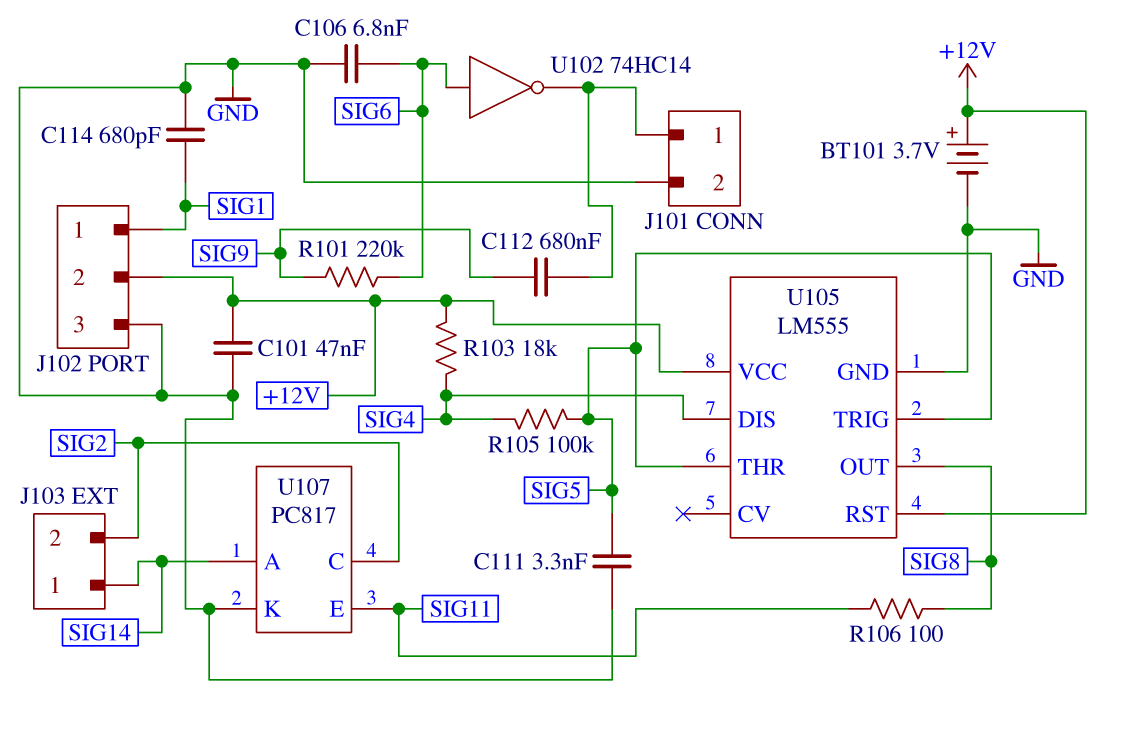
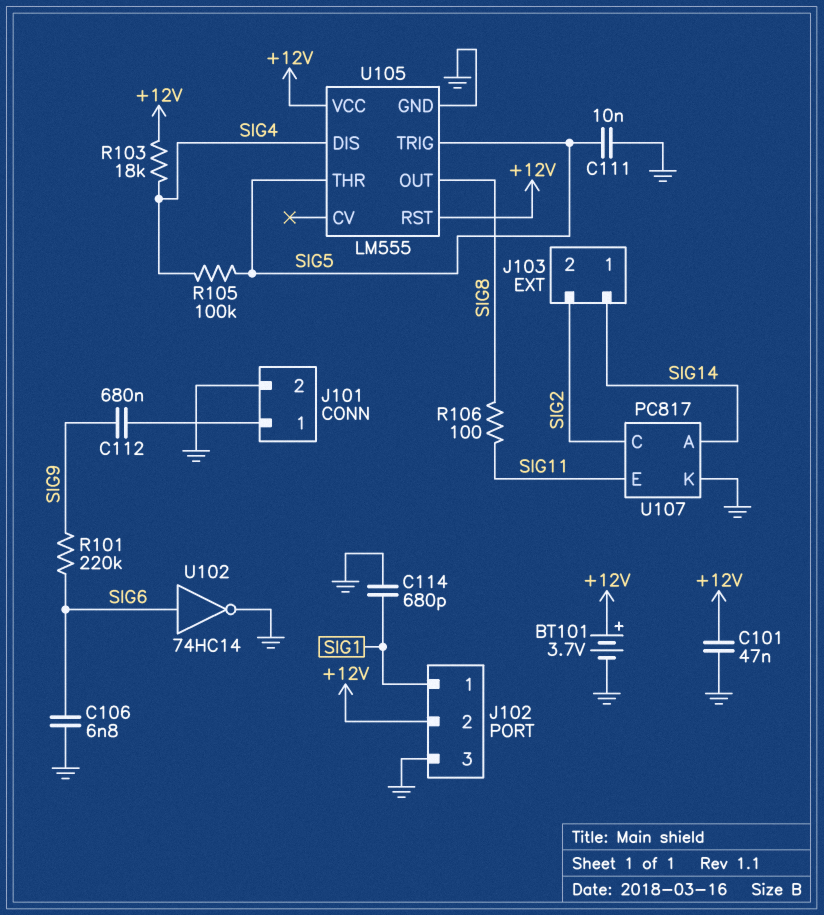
C111: 3.3nF (GND, SIG5) -> 10nF (GND, SIG5)
U102: NOT 74HC14 (in SIG6, out J101/1) -> NOT 74HC14 (in SIG6, out GND)

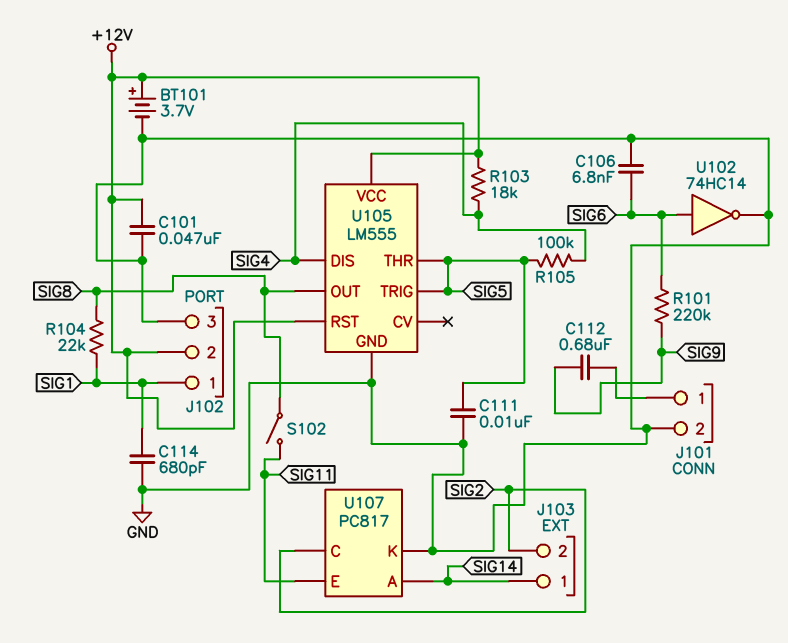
R104: none -> 22k (SIG1, SIG8)
R106: 100 (SIG8, SIG11) -> none
S102: none -> switch (SIG8, SIG11)

